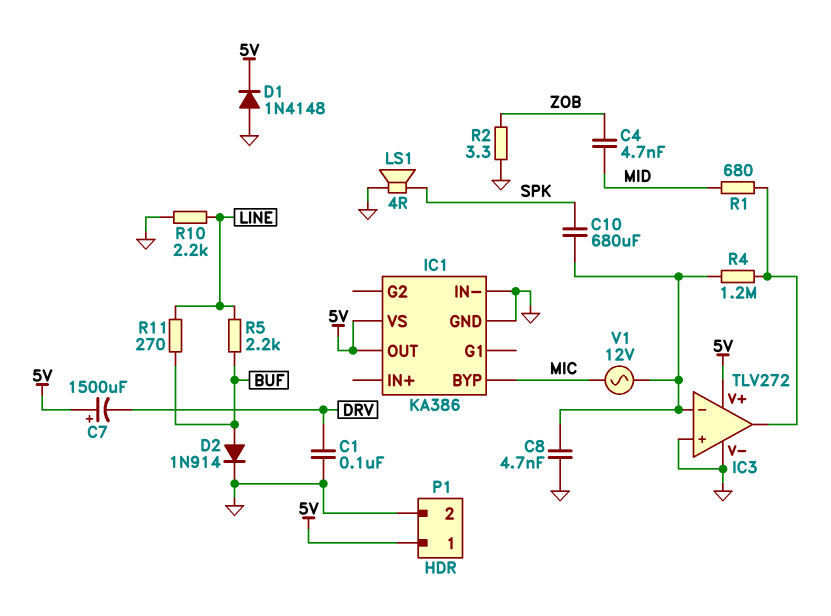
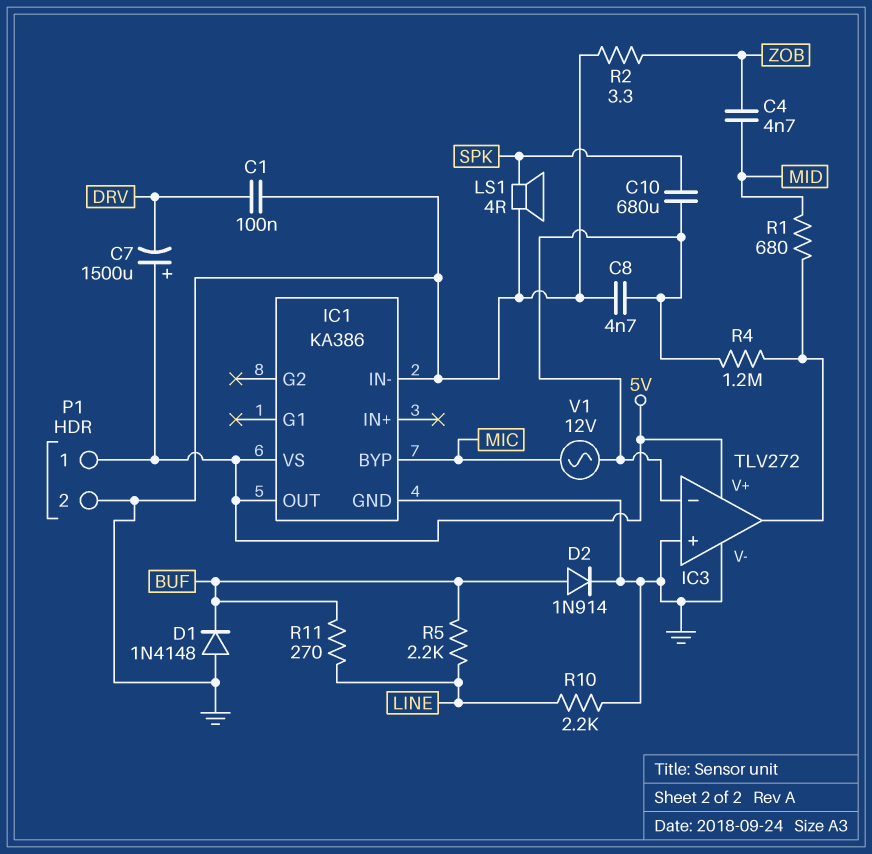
D1: diode 1N4148 (A GND, K 5V) -> diode 1N4148 (A GND, K BUF)

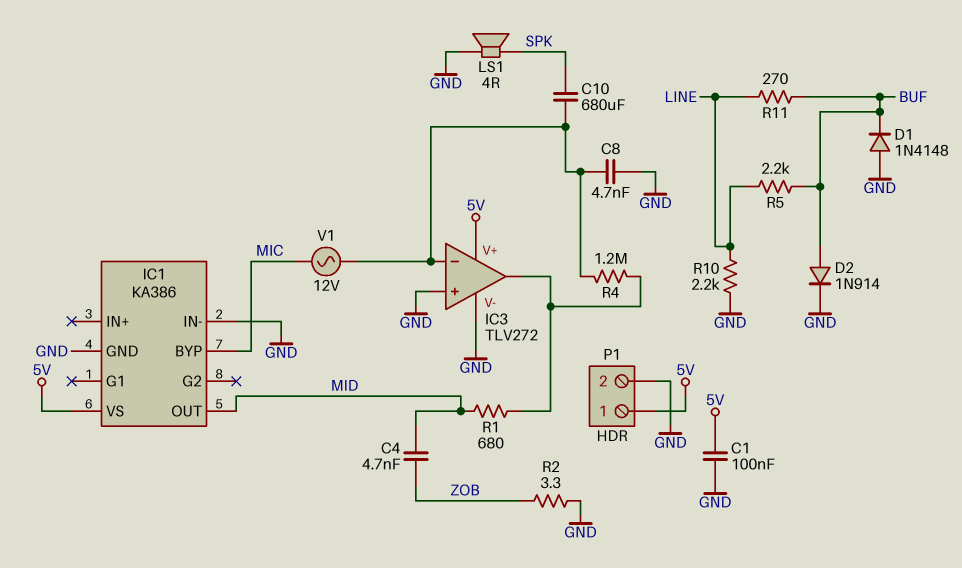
C1: 100nF (DRV, GND) -> 100nF (5V, GND)
C7: 1500uF (plus 5V, minus DRV) -> none
IC1 pin OUT: 5V -> MID

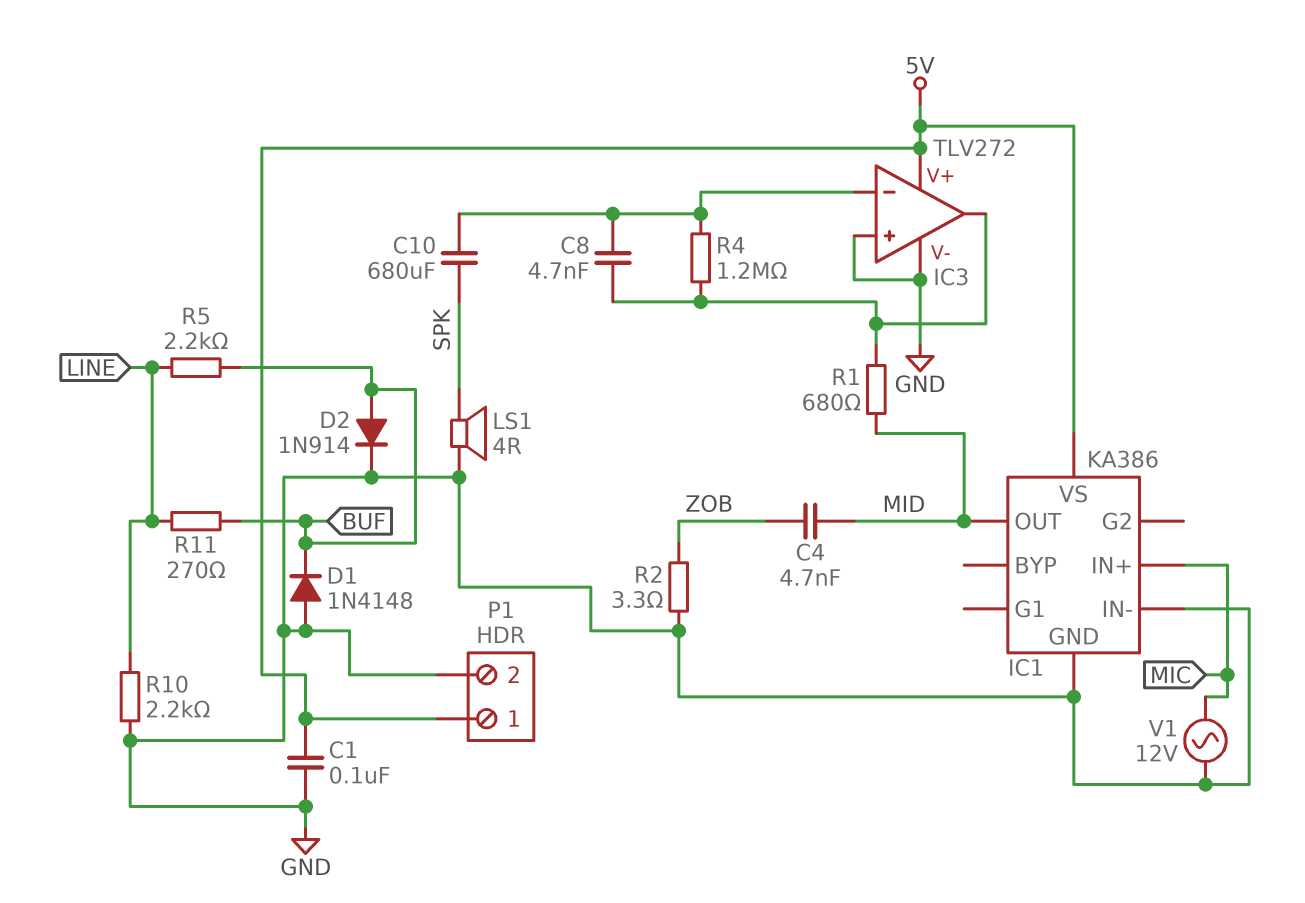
C8: 4.7nF (GND, IC3/in-) -> 4.7nF (IC3/in-, IC3/out)
IC1 pin BYP: MIC -> none
IC1 pin IN+: none -> MIC
V1: AC 12V (IC3/in-, MIC) -> AC 12V (GND, MIC)

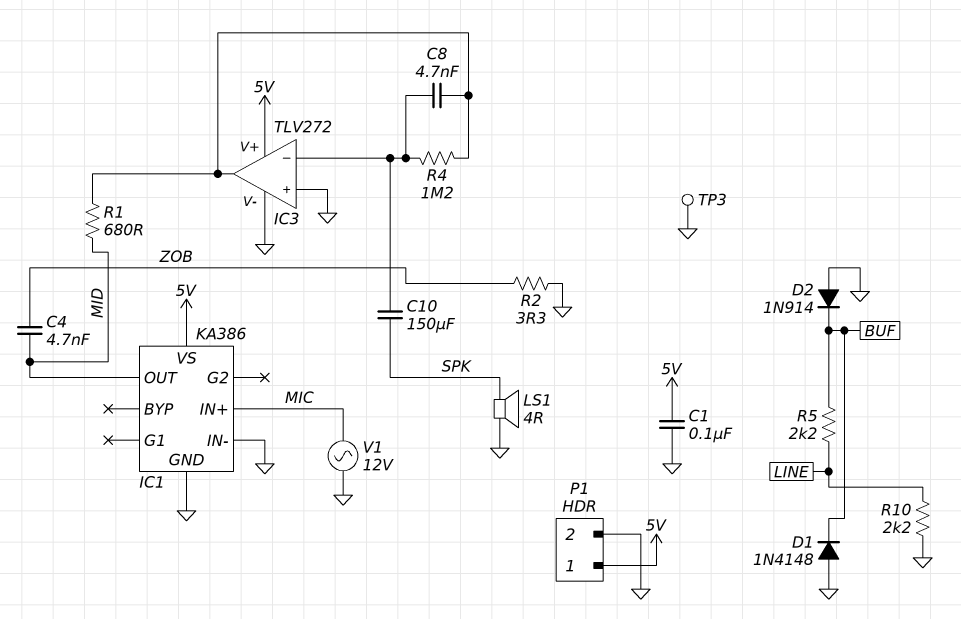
C10: 680uF (IC3/in-, SPK) -> 150uF (IC3/in-, SPK)
D2: diode 1N914 (A BUF, K GND) -> diode 1N914 (A GND, K BUF)
R11: 270 (BUF, LINE) -> none
TP3: none -> test point (GND)

